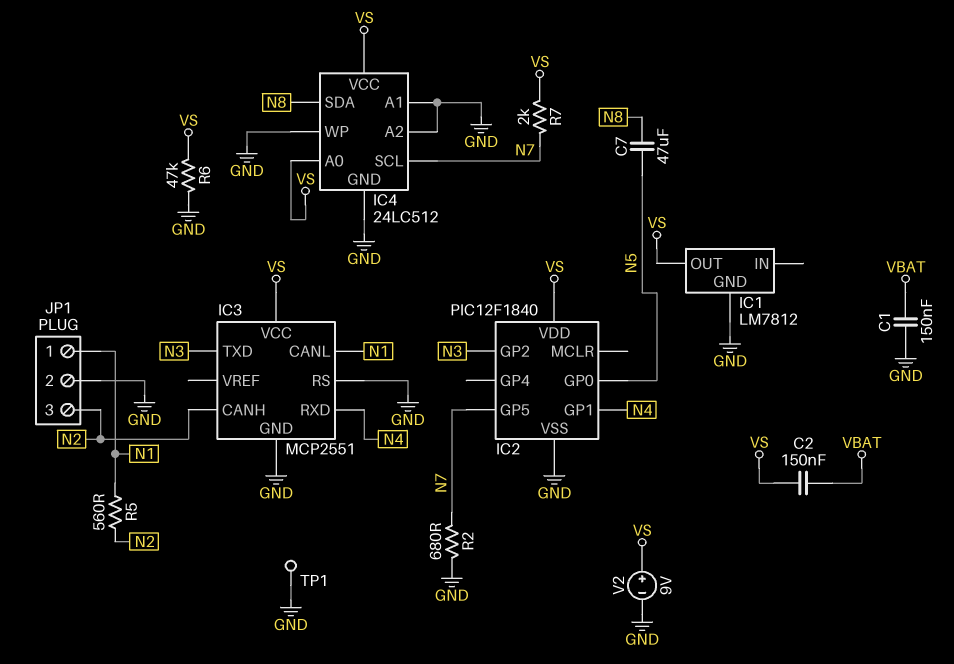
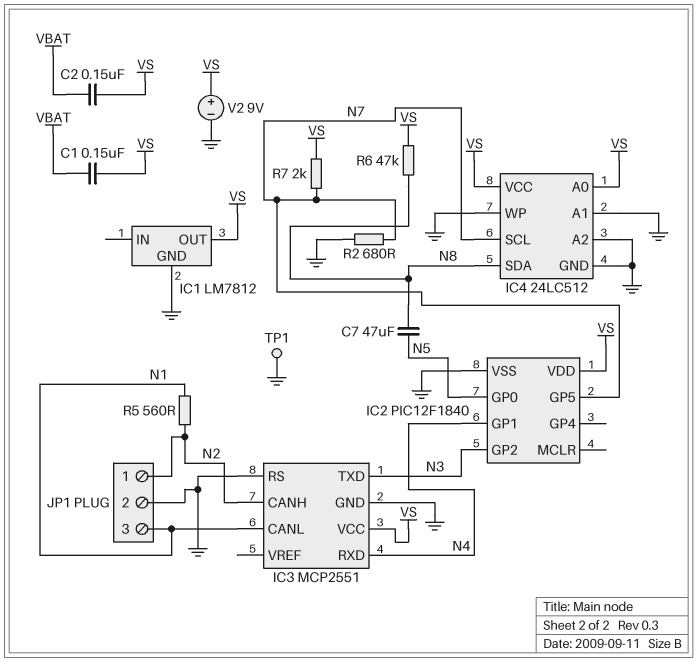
C1: 150nF (GND, VBAT) -> 150nF (VBAT, VS)
JP1 pin 1: N1 -> N2
JP1 pin 3: N2 -> N1
R6: 47k (GND, VS) -> 47k (N8, VS)

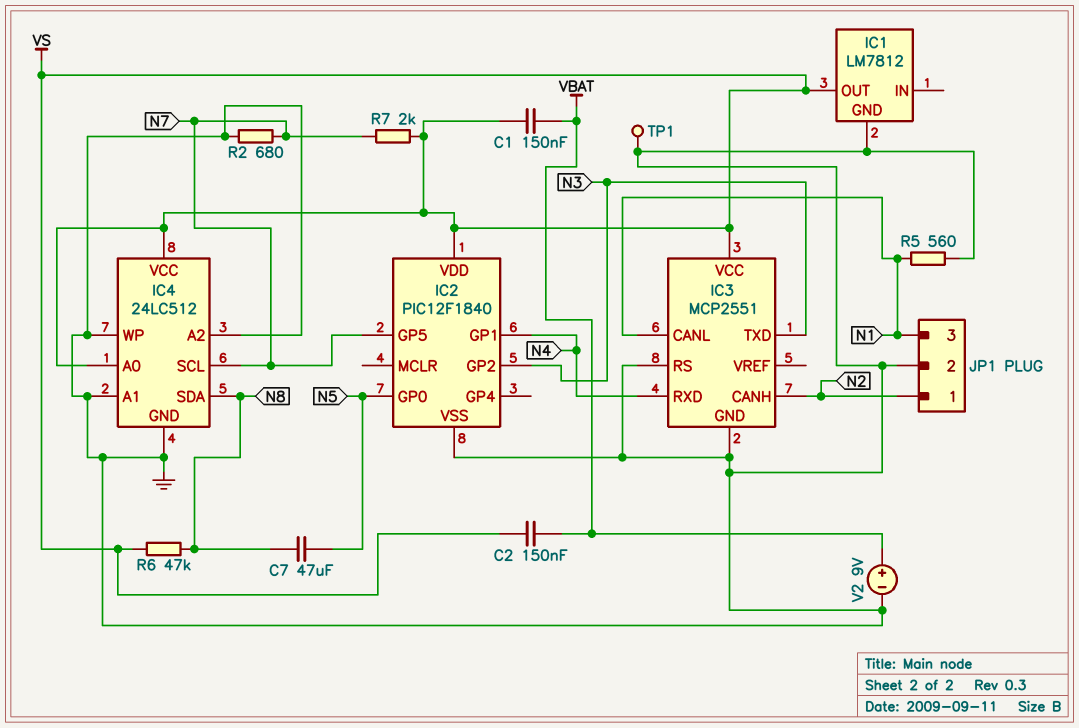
R5: 560 (N1, N2) -> 560 (GND, N1)
V2: 9V (plus VS, minus GND) -> 9V (plus VBAT, minus GND)

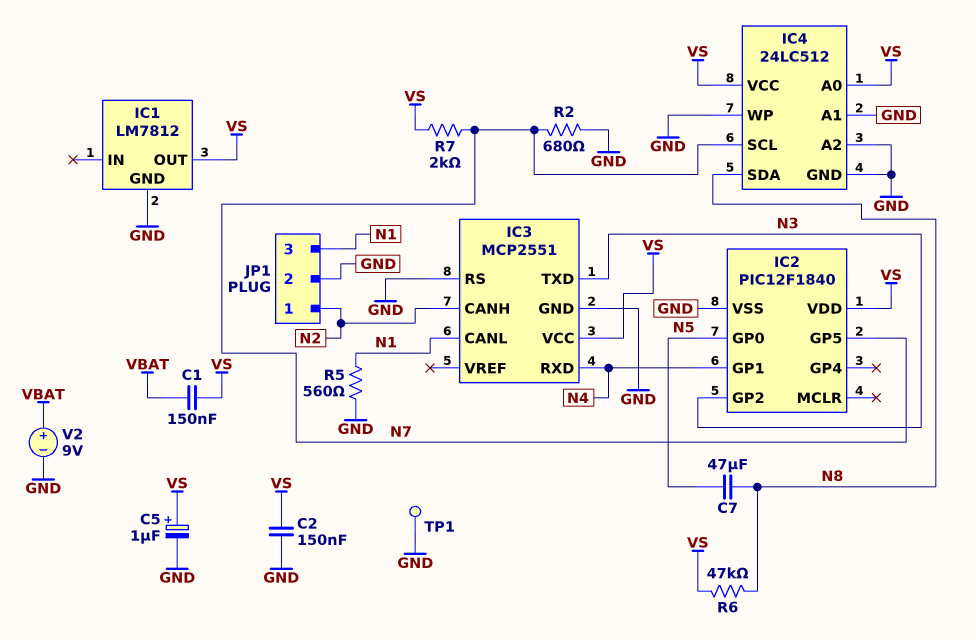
C2: 150nF (VBAT, VS) -> 150nF (GND, VS)
C5: none -> 1uF (plus VS, minus GND)

